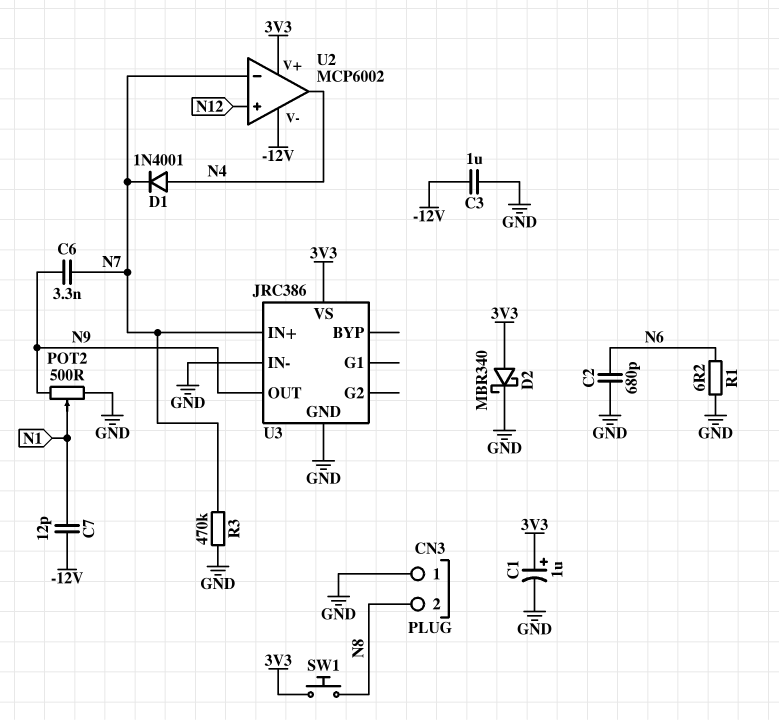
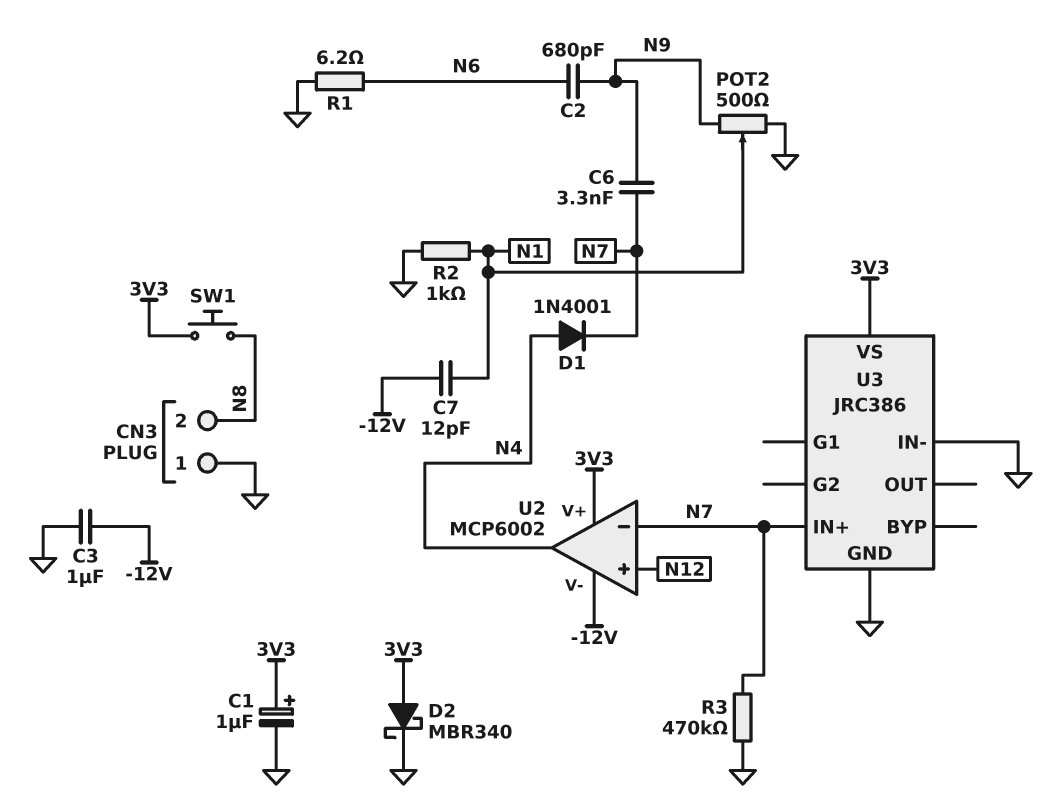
C2: 680pF (GND, N6) -> 680pF (N6, N9)
R2: none -> 1k (GND, N1)
U3 pin OUT: N9 -> none

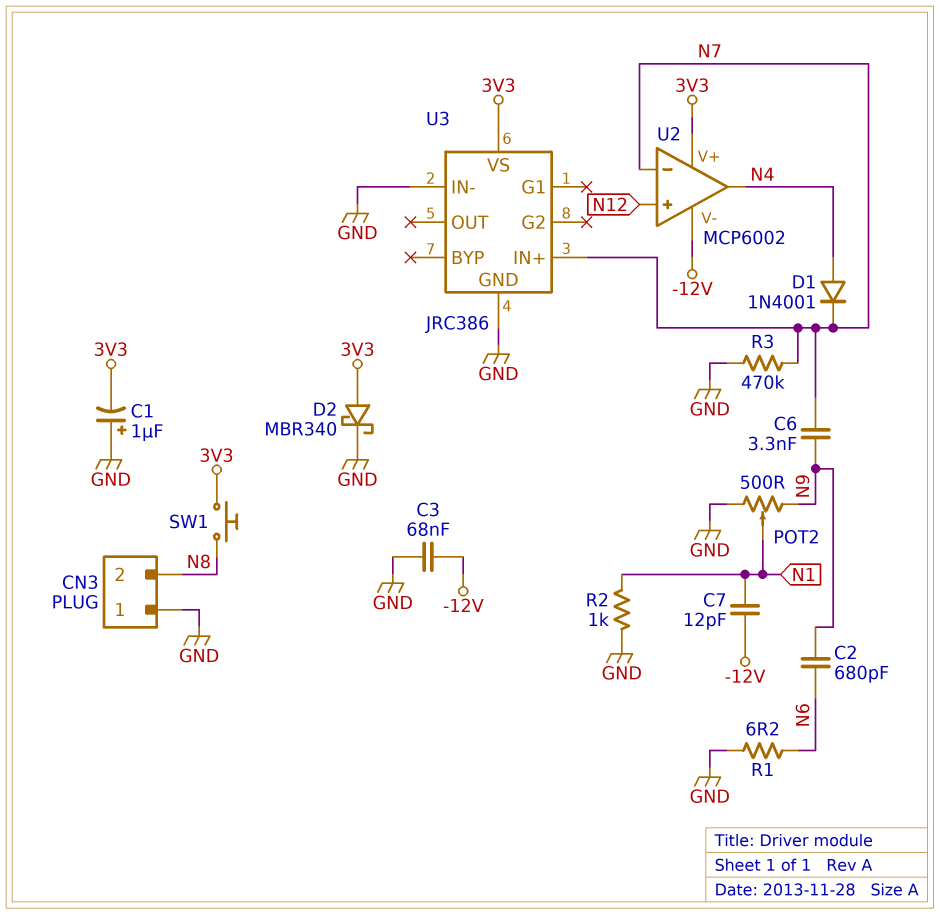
C1: 1uF (plus 3V3, minus GND) -> 1uF (plus GND, minus 3V3)
C3: 1uF (-12V, GND) -> 68nF (-12V, GND)

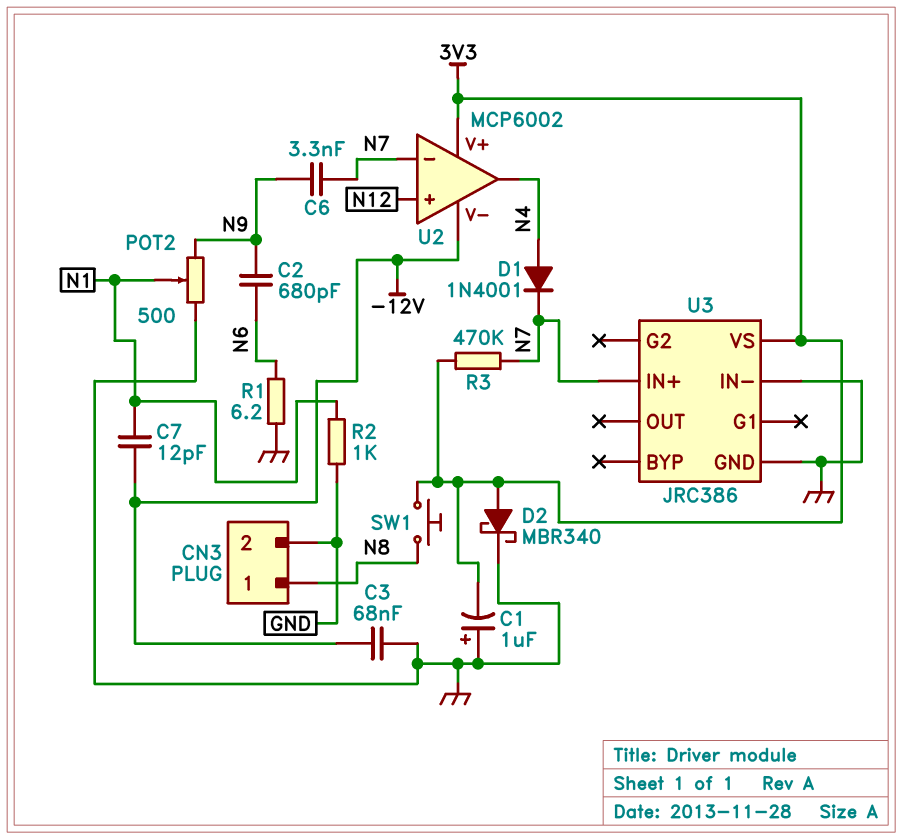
CN3 pin 1: GND -> N8
CN3 pin 2: N8 -> GND
R3: 470k (GND, N7) -> 470k (3V3, N7)

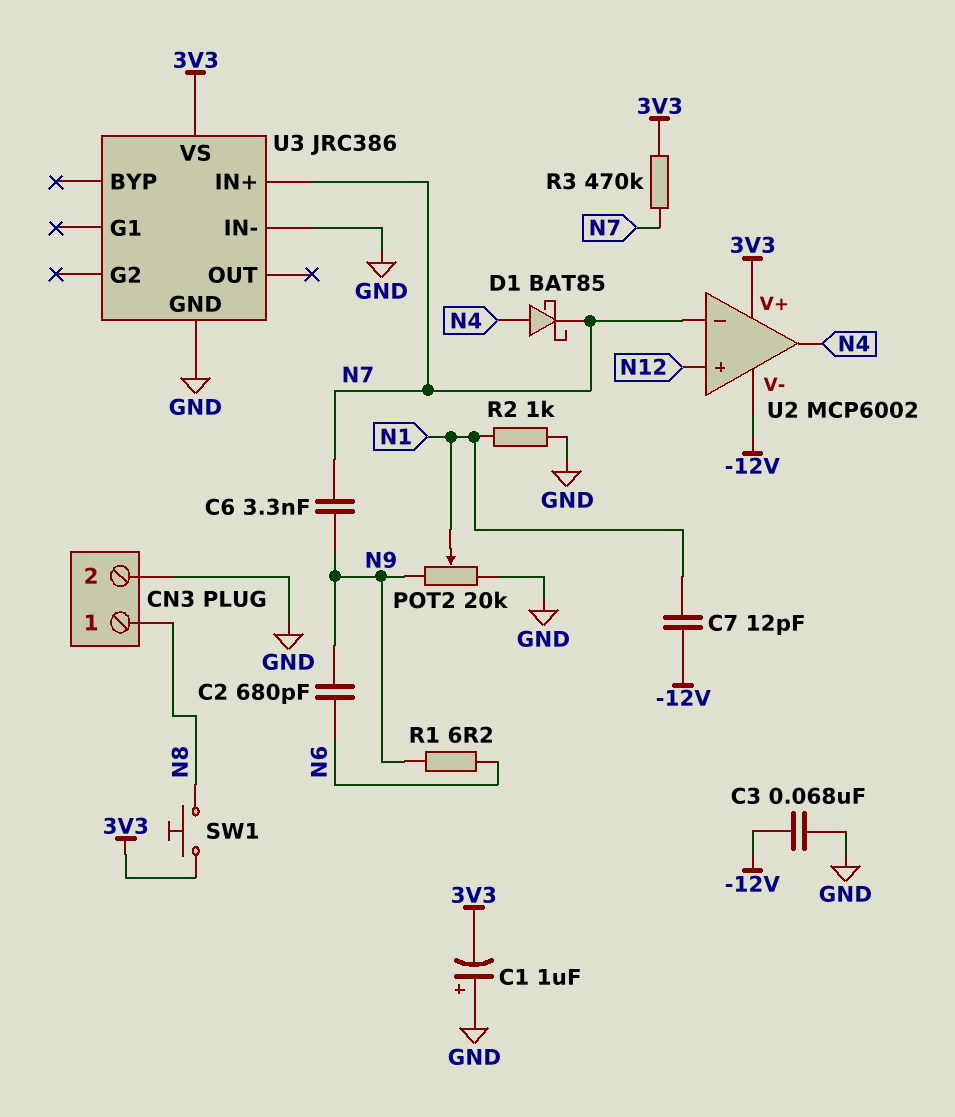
D1: diode 1N4001 (A N4, K N7) -> schottky BAT85 (A N4, K N7)
D2: schottky MBR340 (A 3V3, K GND) -> none
POT2: 500 (GND, N9, wiper N1) -> 20k (GND, N9, wiper N1)
R1: 6.2 (GND, N6) -> 6.2 (N6, N9)

